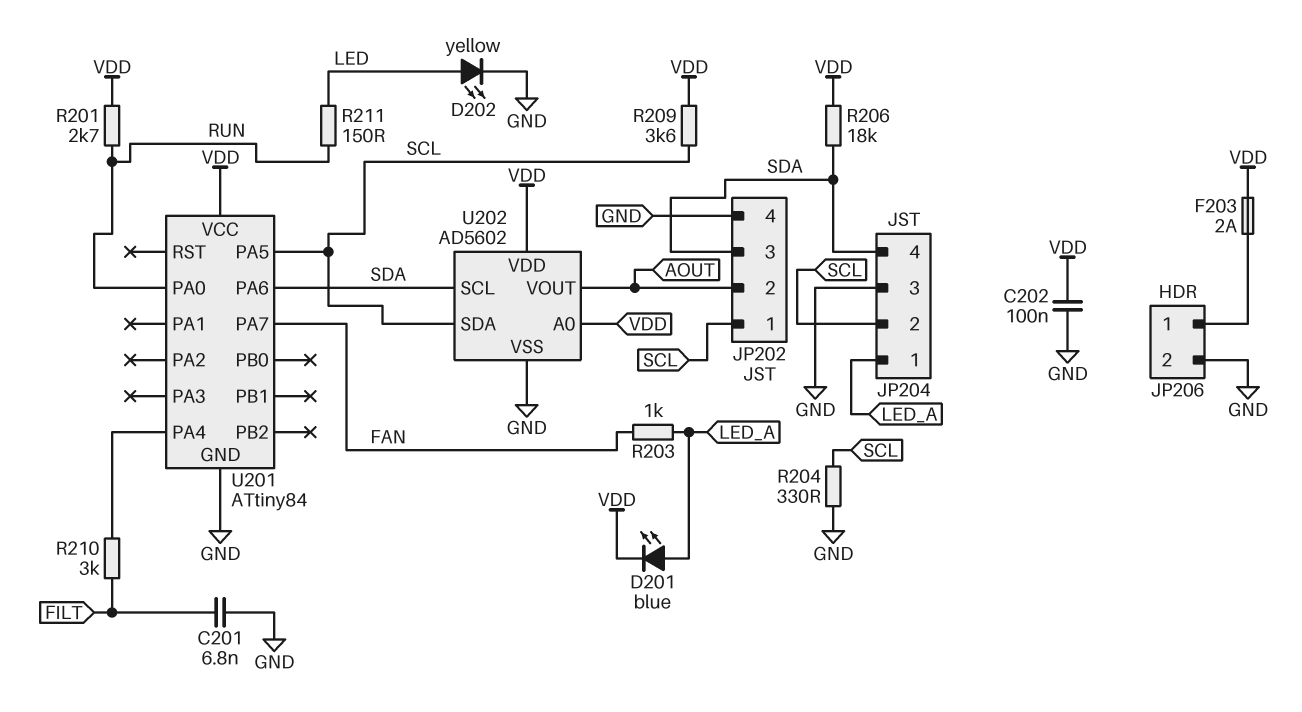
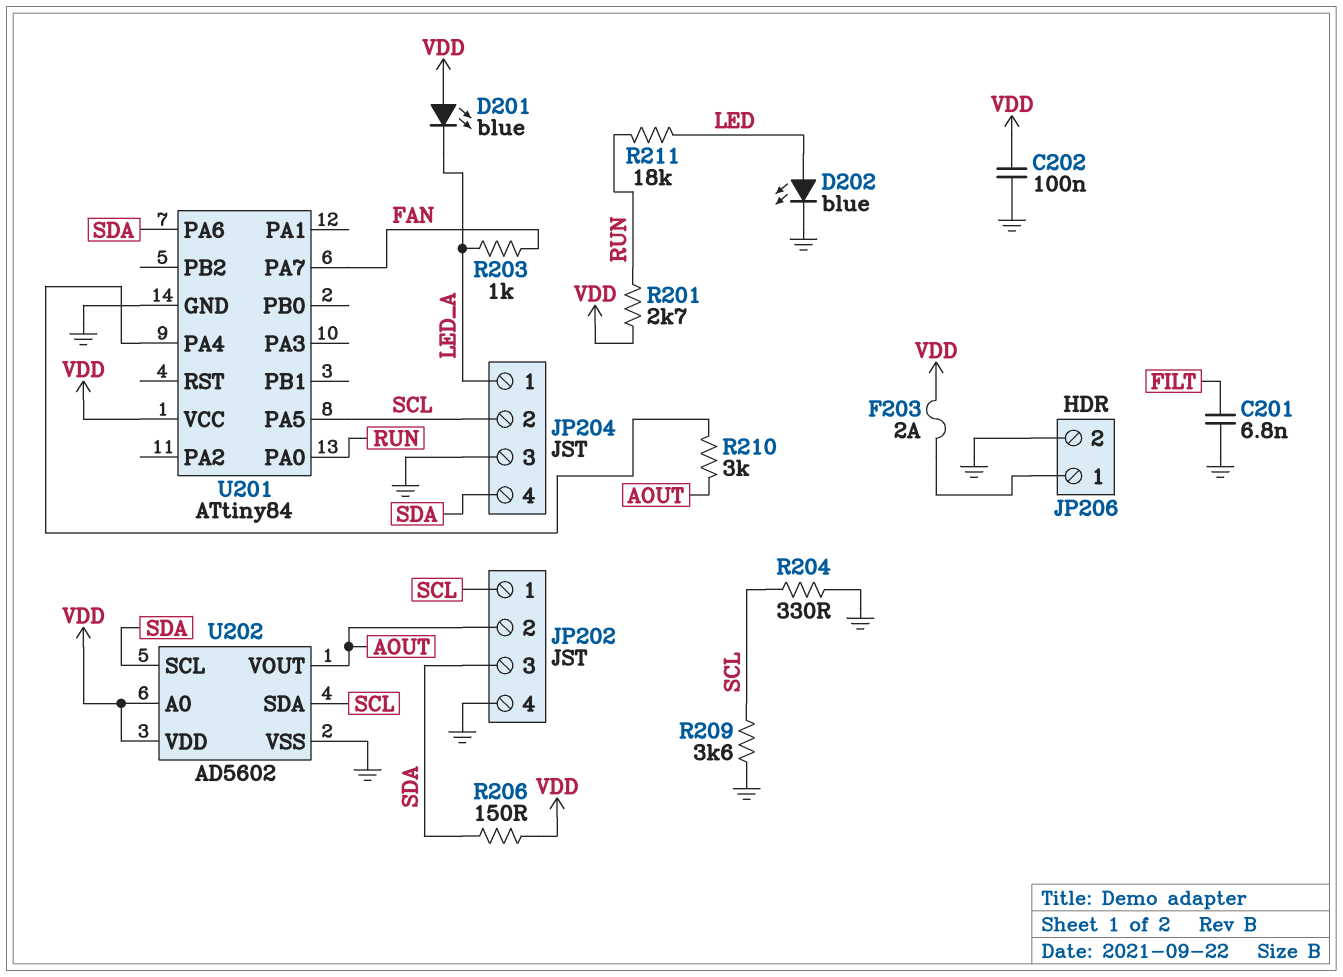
D201: LED blue (A LED_A, K VDD) -> LED blue (A VDD, K LED_A)
D202: LED yellow (A LED, K GND) -> LED blue (A LED, K GND)
R206: 18k (SDA, VDD) -> 150 (SDA, VDD)
R209: 3.6k (SCL, VDD) -> 3.6k (GND, SCL)
R210: 3k (FILT, U201/PA4) -> 3k (AOUT, U201/PA4)
R211: 150 (LED, RUN) -> 18k (LED, RUN)

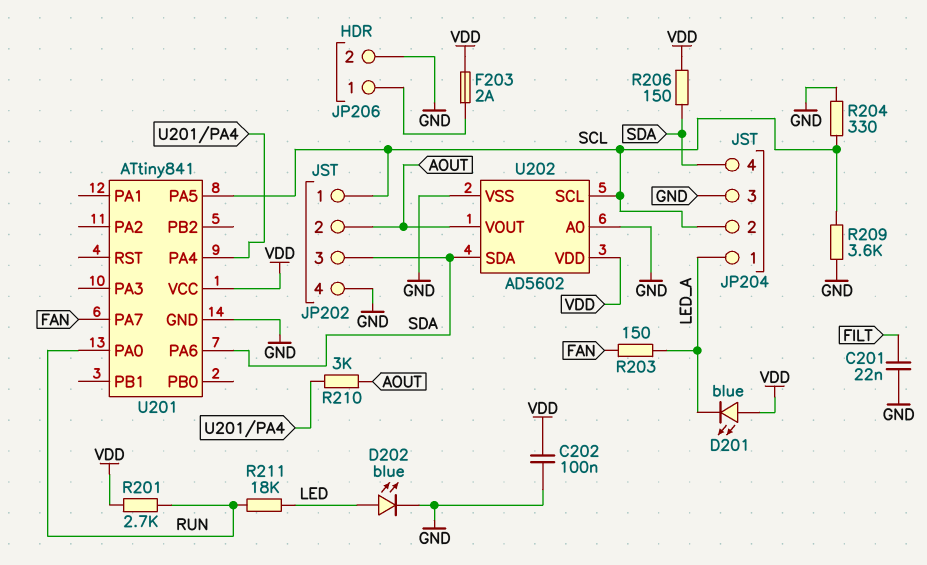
C201: 6.8nF (FILT, GND) -> 22nF (FILT, GND)
R203: 1k (FAN, LED_A) -> 150 (FAN, LED_A)
U201: ATtiny84 -> ATtiny841
U202 pin A0: VDD -> GND
U202 pin SCL: SDA -> SCL
U202 pin SDA: SCL -> SDA

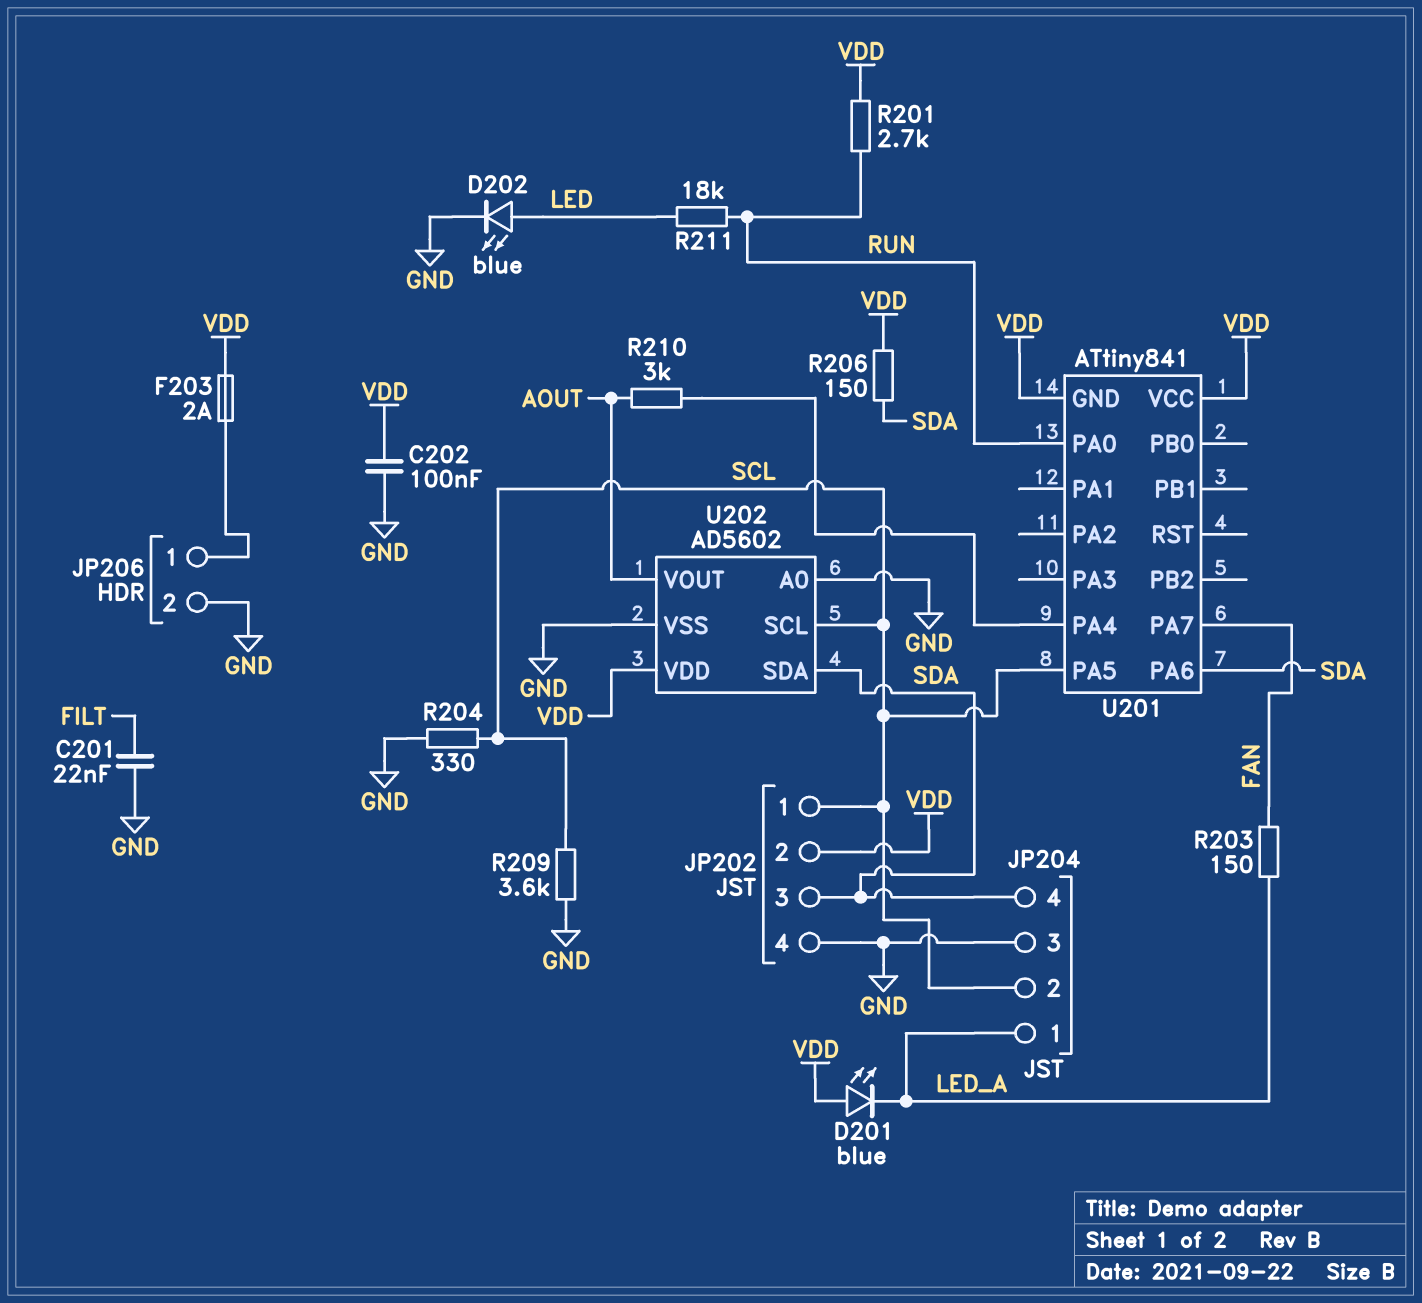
JP202 pin 2: AOUT -> VDD
U201 pin GND: GND -> VDD

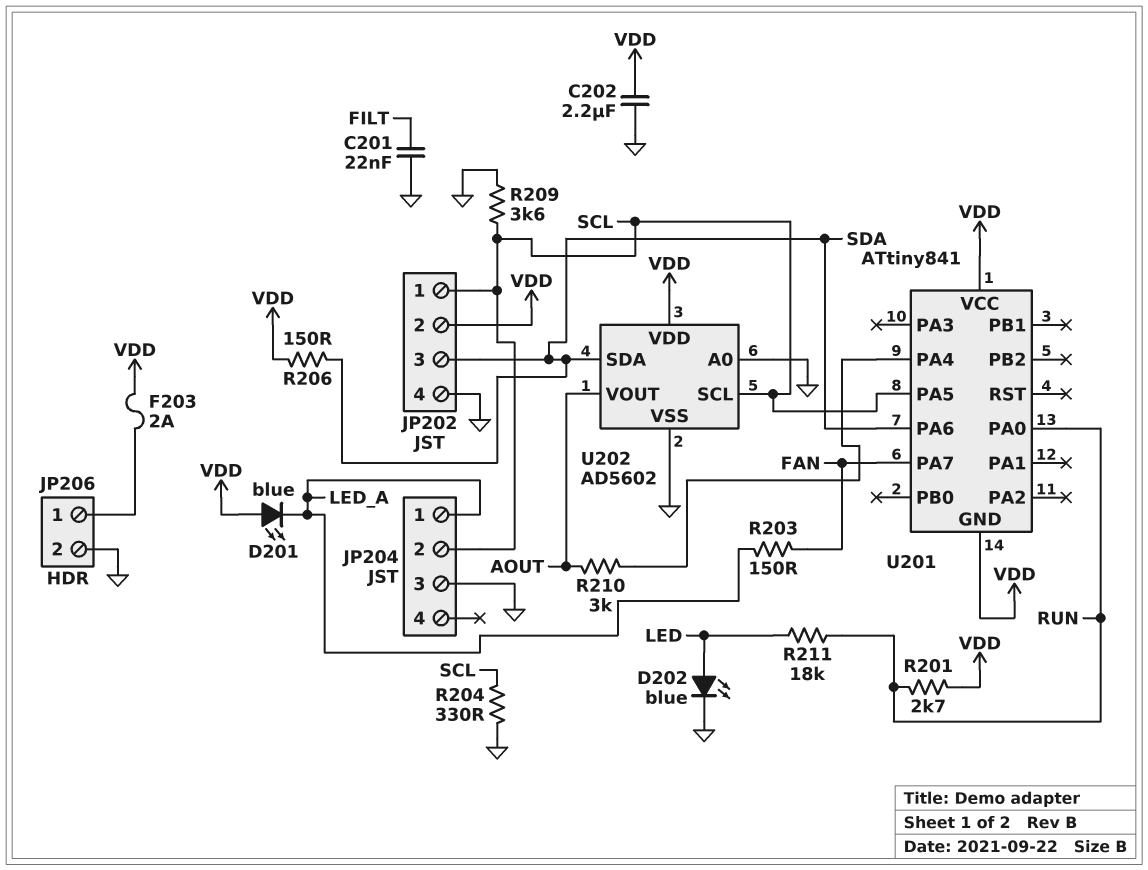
C202: 100nF (GND, VDD) -> 2.2uF (GND, VDD)
JP204 pin 4: SDA -> none

